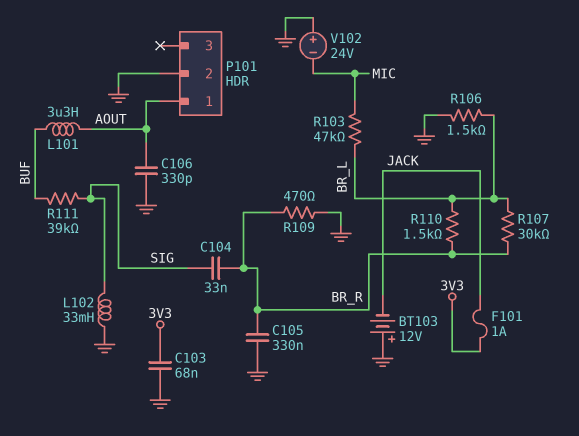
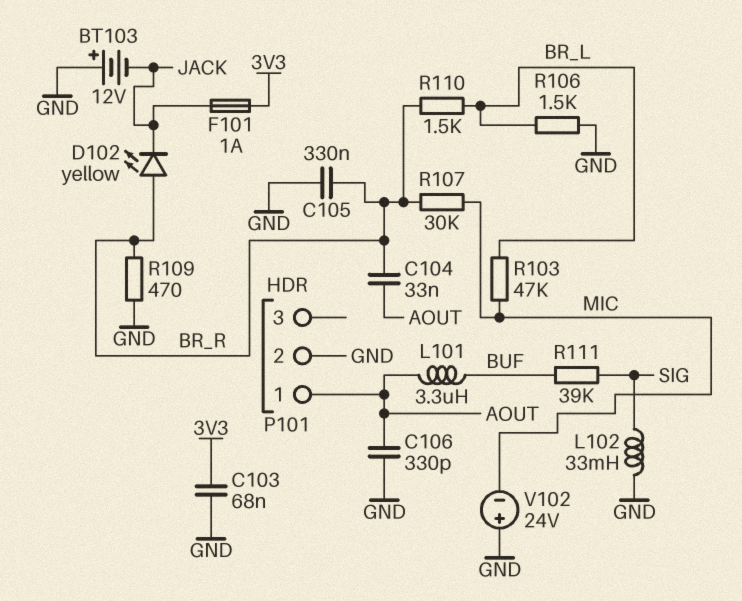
C104: 33nF (BR_R, SIG) -> 33nF (AOUT, BR_R)
D102: none -> LED yellow (A BR_R, K JACK)
R107: 30k (BR_L, BR_R) -> 30k (BR_R, MIC)

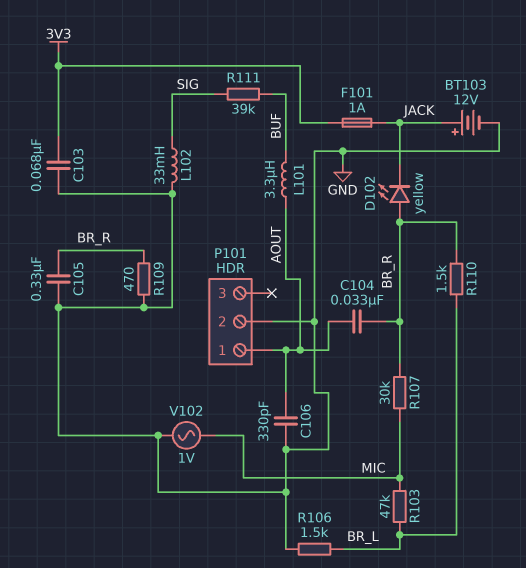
BT103: 12V (plus GND, minus JACK) -> 12V (plus JACK, minus GND)
V102: 24V (plus GND, minus MIC) -> AC 1V (GND, MIC)

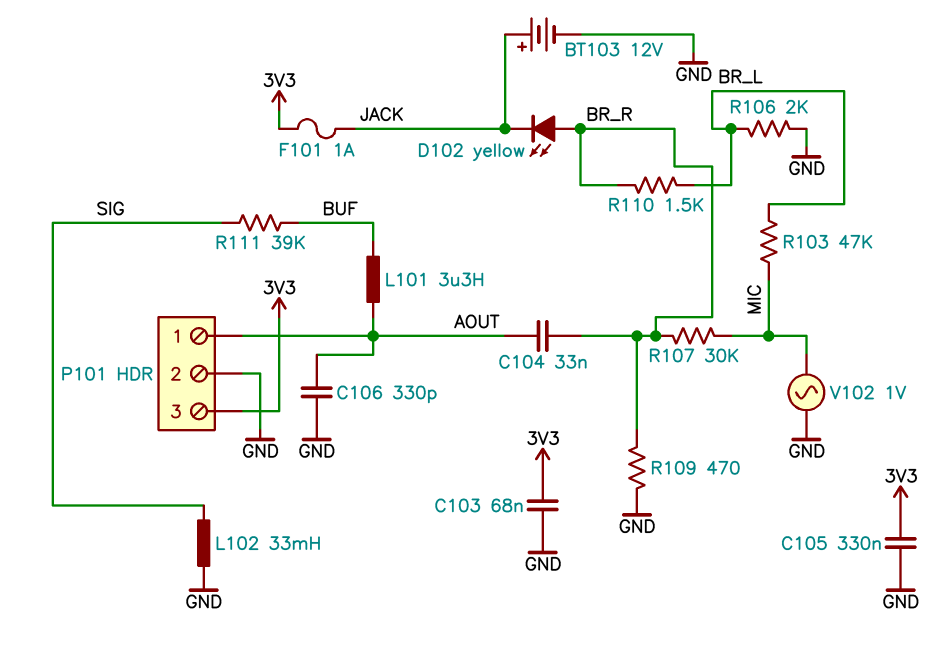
C105: 330nF (BR_R, GND) -> 330nF (3V3, GND)
P101 pin 3: none -> 3V3
R106: 1.5k (BR_L, GND) -> 2k (BR_L, GND)

